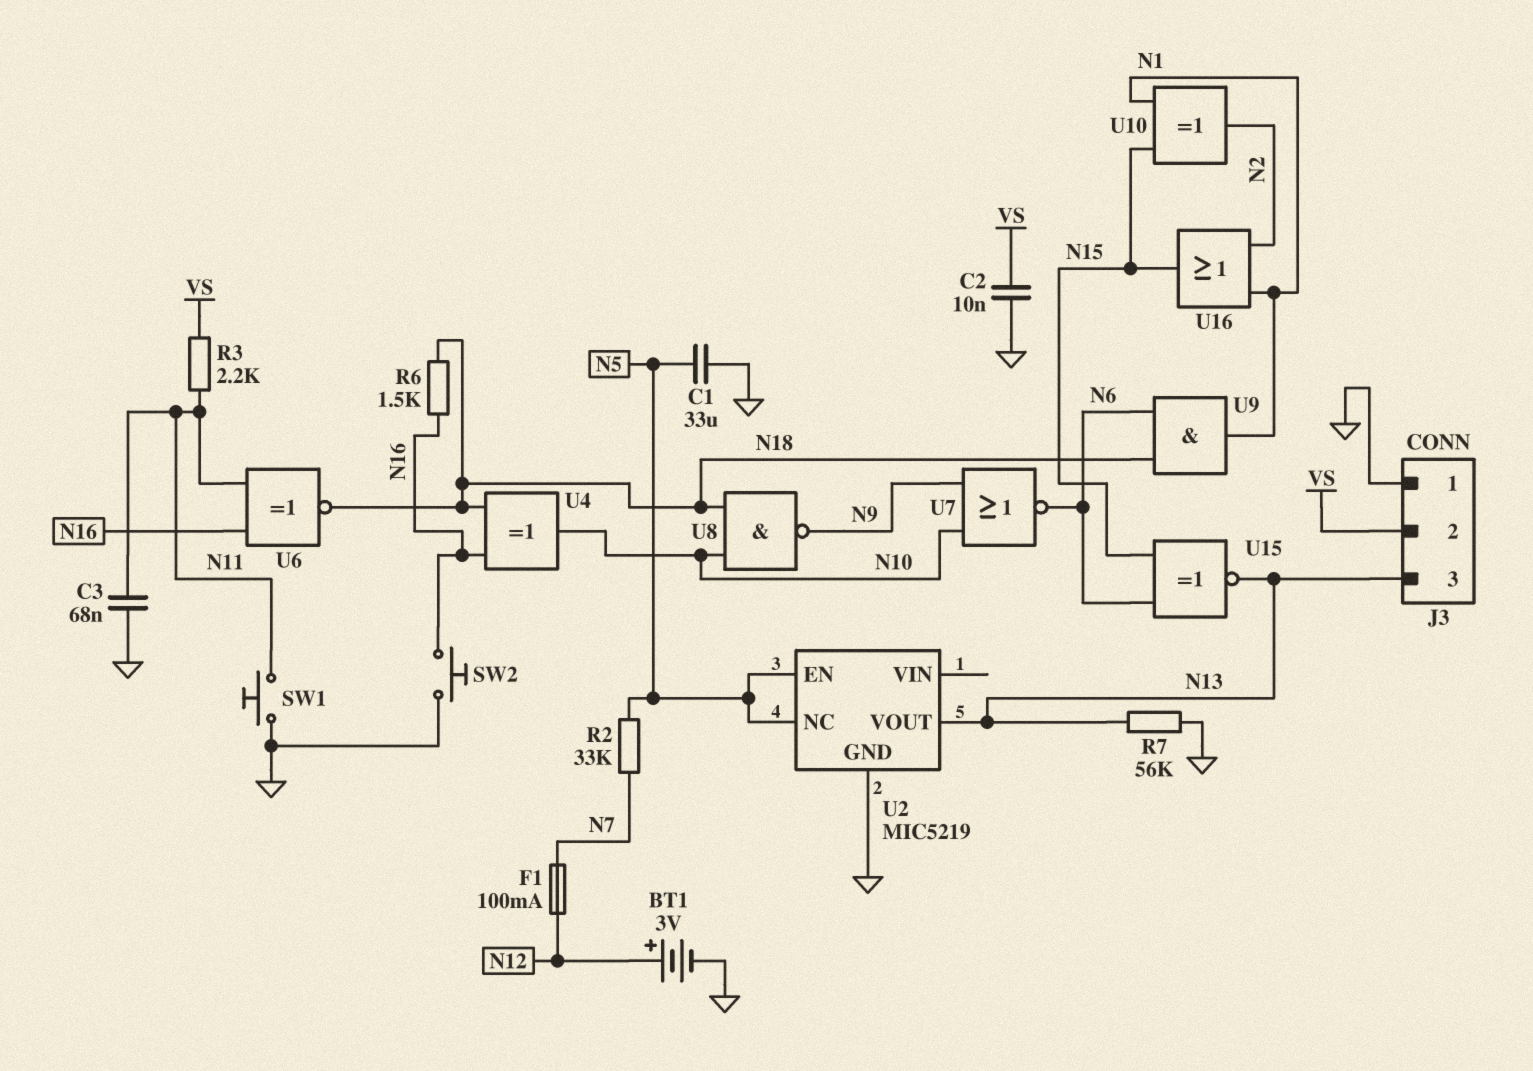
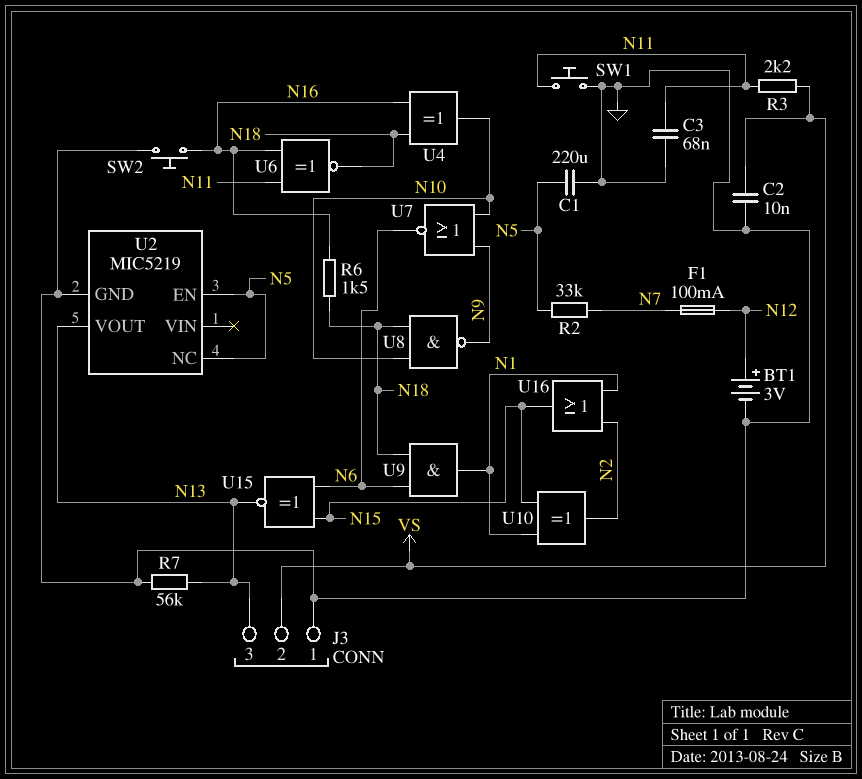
C1: 33uF (GND, N5) -> 220uF (GND, N5)

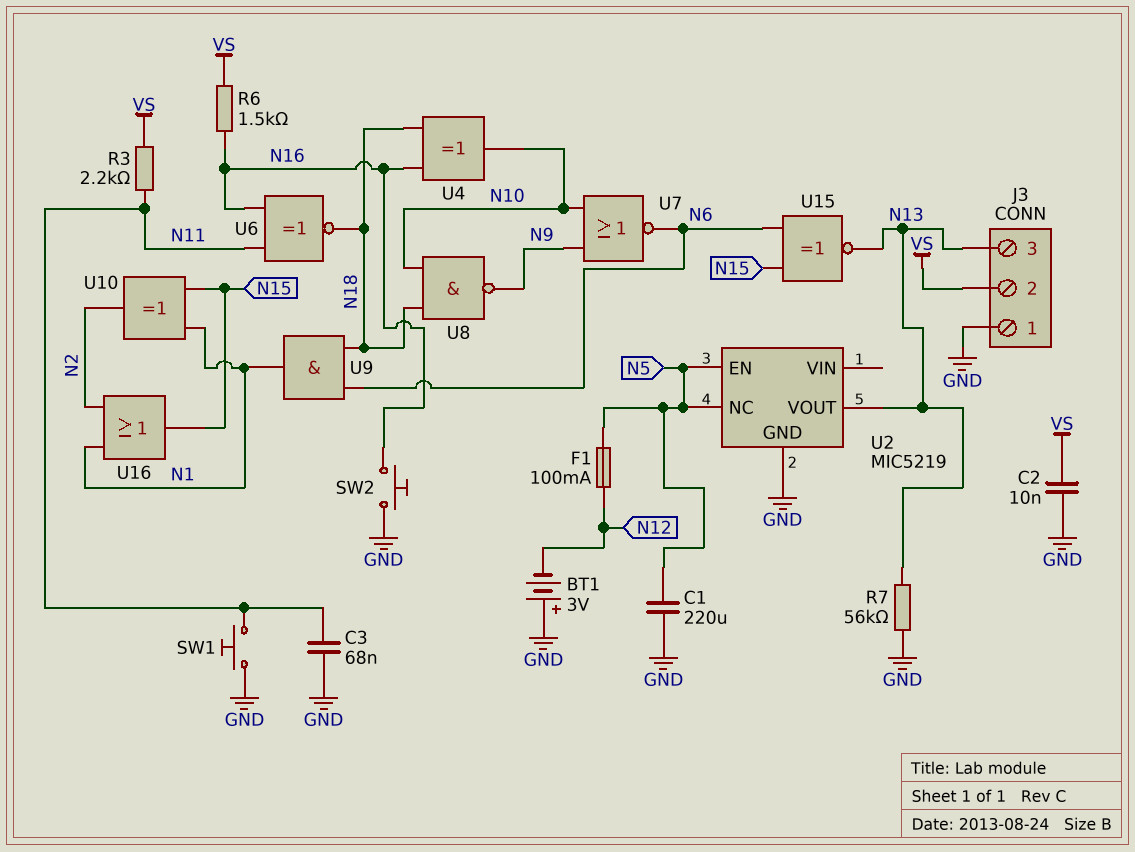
BT1: 3V (plus N12, minus GND) -> 3V (plus GND, minus N12)
F1: 100mA (N7, N12) -> 100mA (N5, N12)
R2: 33k (N5, N7) -> none
R6: 1.5k (N16, N18) -> 1.5k (N16, VS)

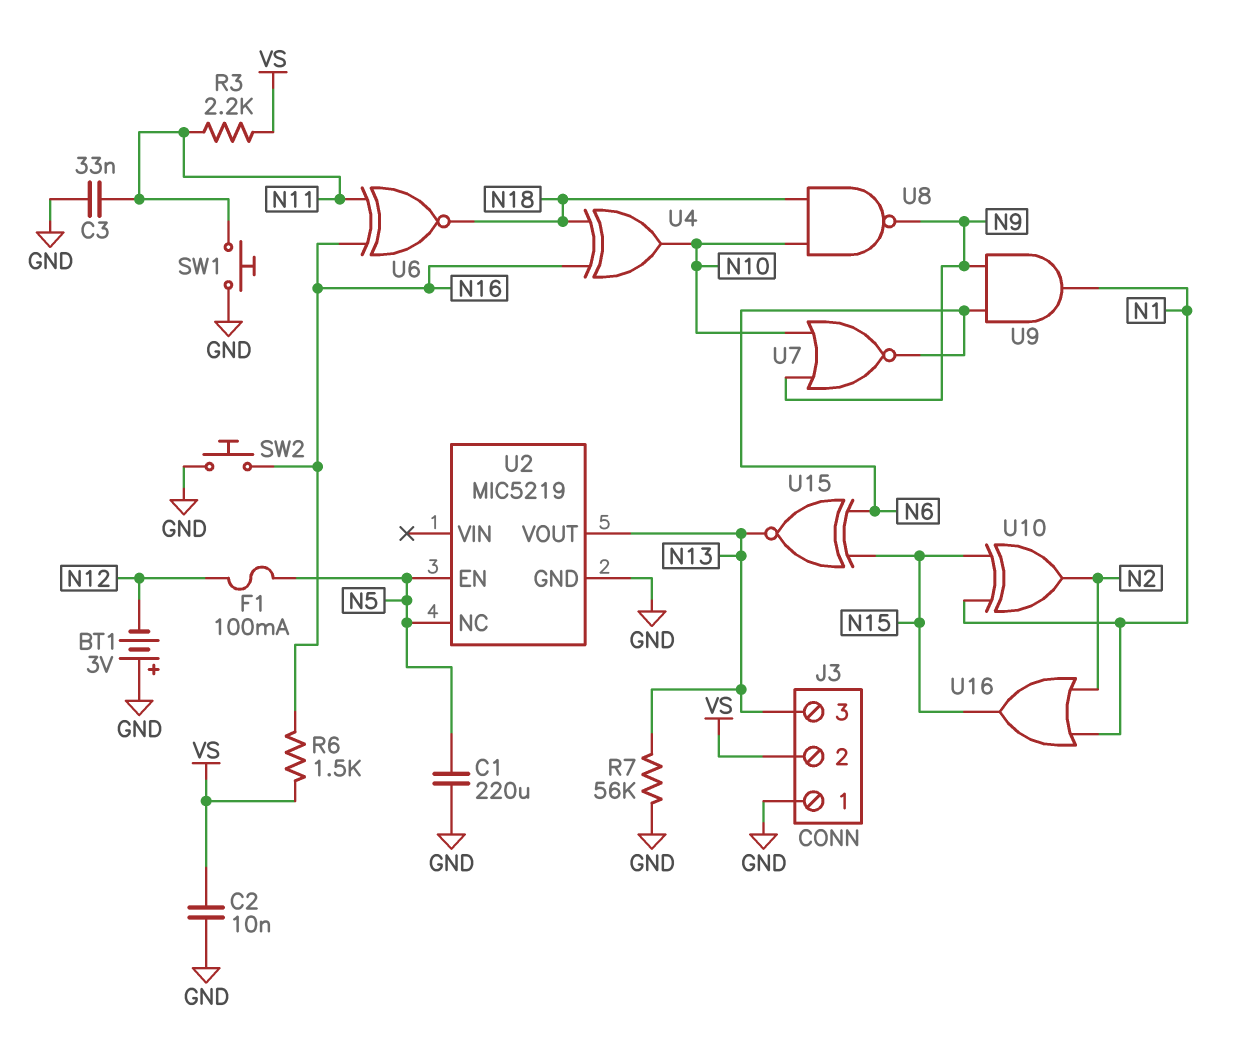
C3: 68nF (GND, N11) -> 33nF (GND, N11)
U9: AND (in N6, in N18, out N1) -> AND (in N6, in N9, out N1)

